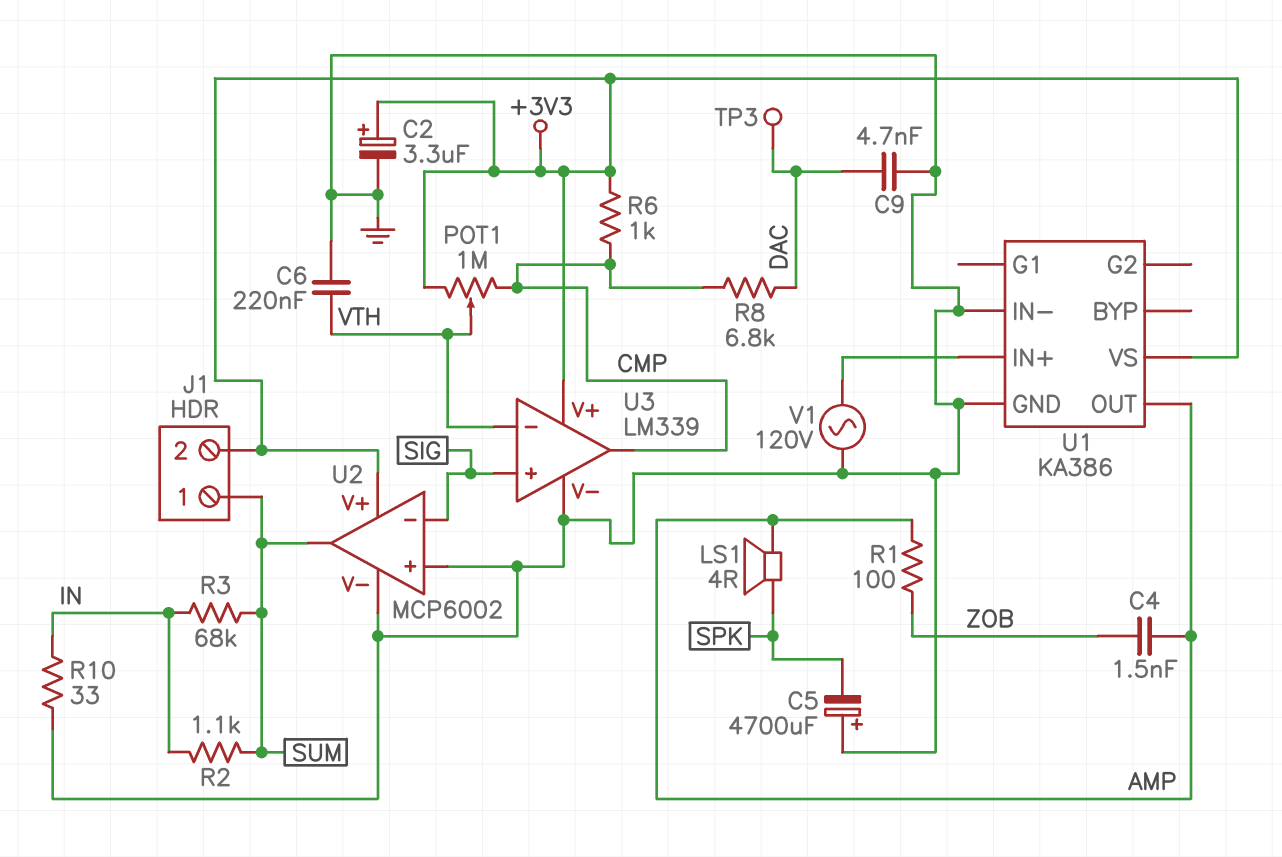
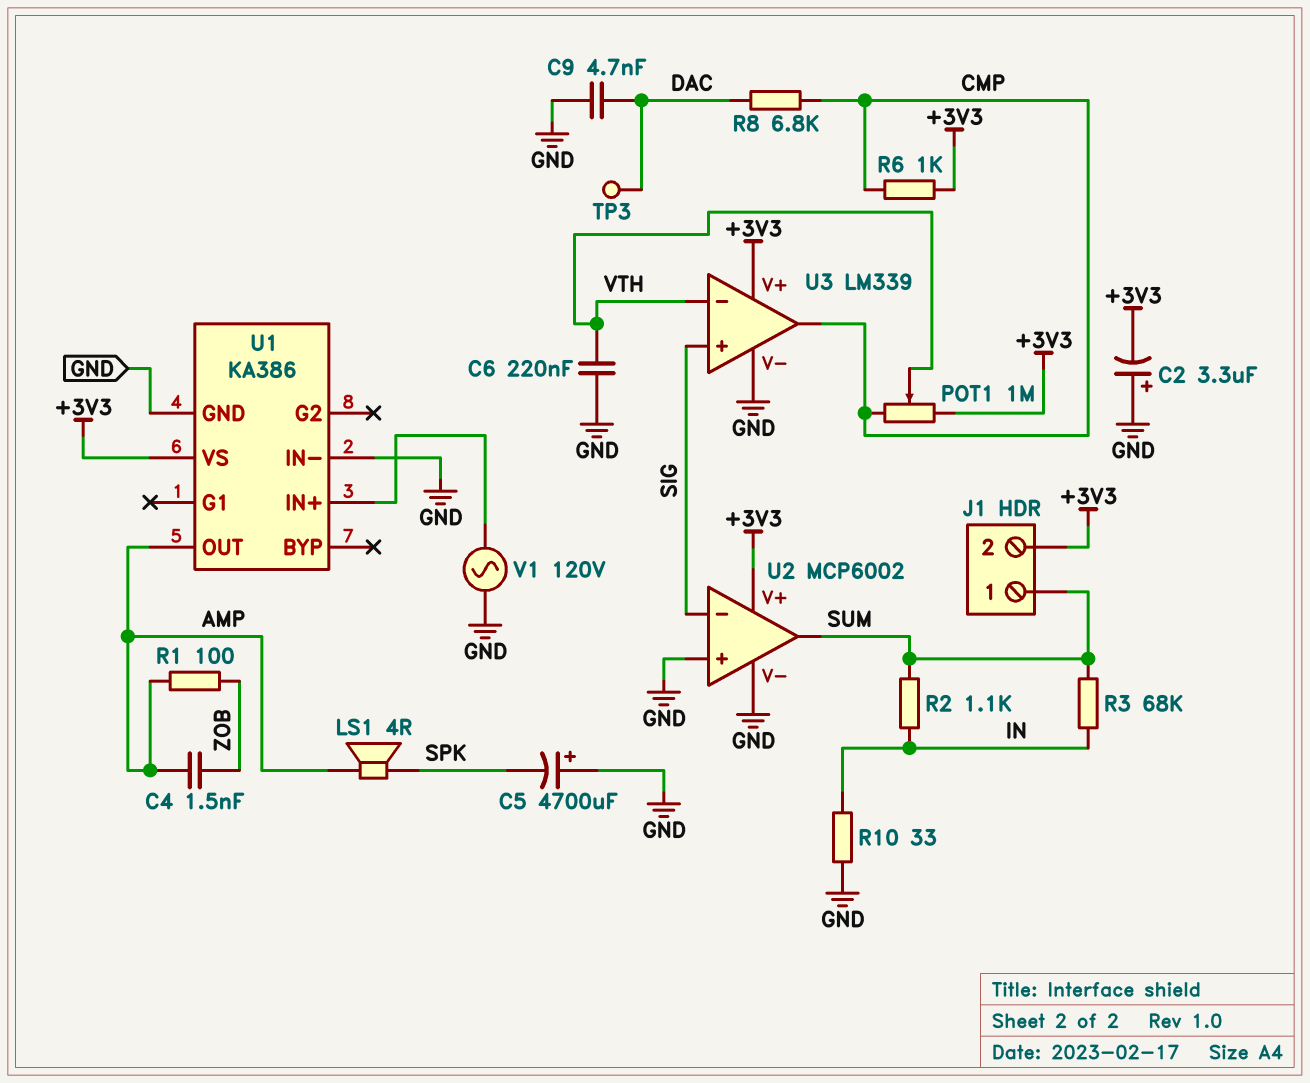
C2: 3.3uF (plus +3V3, minus GND) -> 3.3uF (plus GND, minus +3V3)

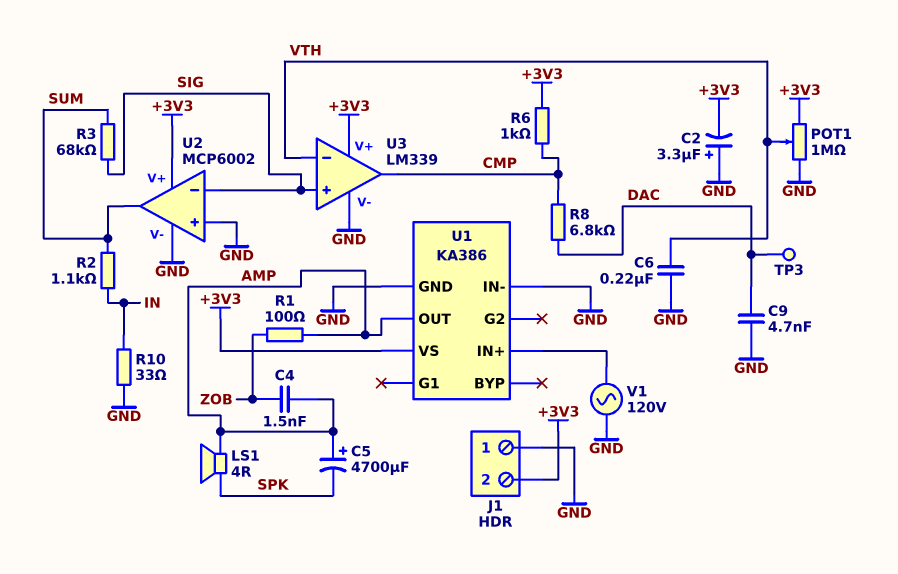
C5: 4700uF (plus GND, minus SPK) -> 4700uF (plus AMP, minus SPK)
J1 pin 1: SUM -> GND
POT1: 1M (+3V3, CMP, wiper VTH) -> 1M (+3V3, GND, wiper VTH)
R3: 68k (IN, SUM) -> 68k (SIG, SUM)

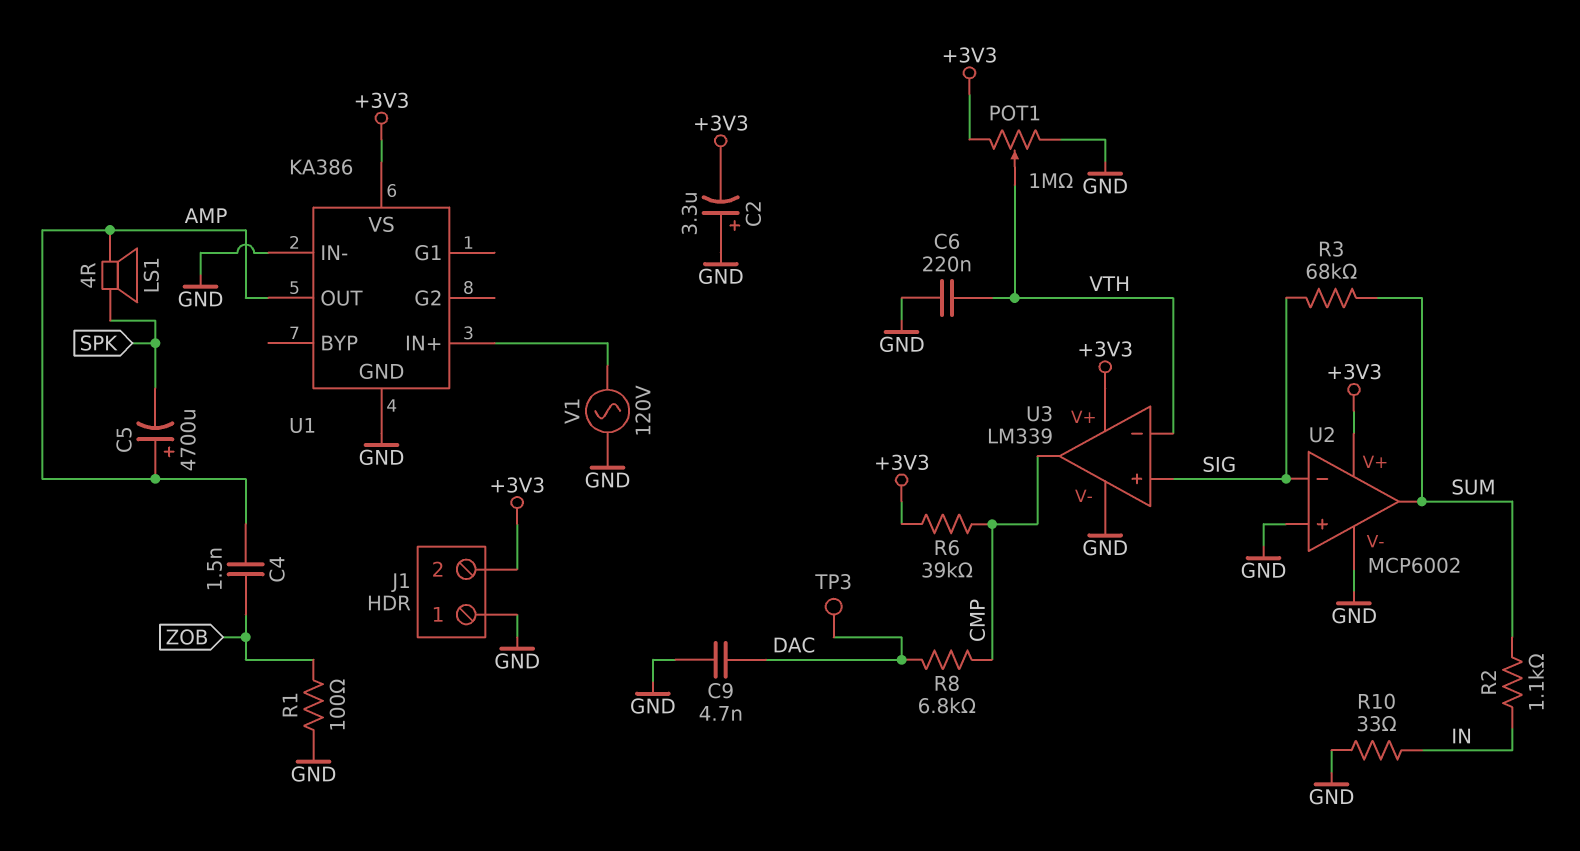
R1: 100 (AMP, ZOB) -> 100 (GND, ZOB)
R6: 1k (+3V3, CMP) -> 39k (+3V3, CMP)

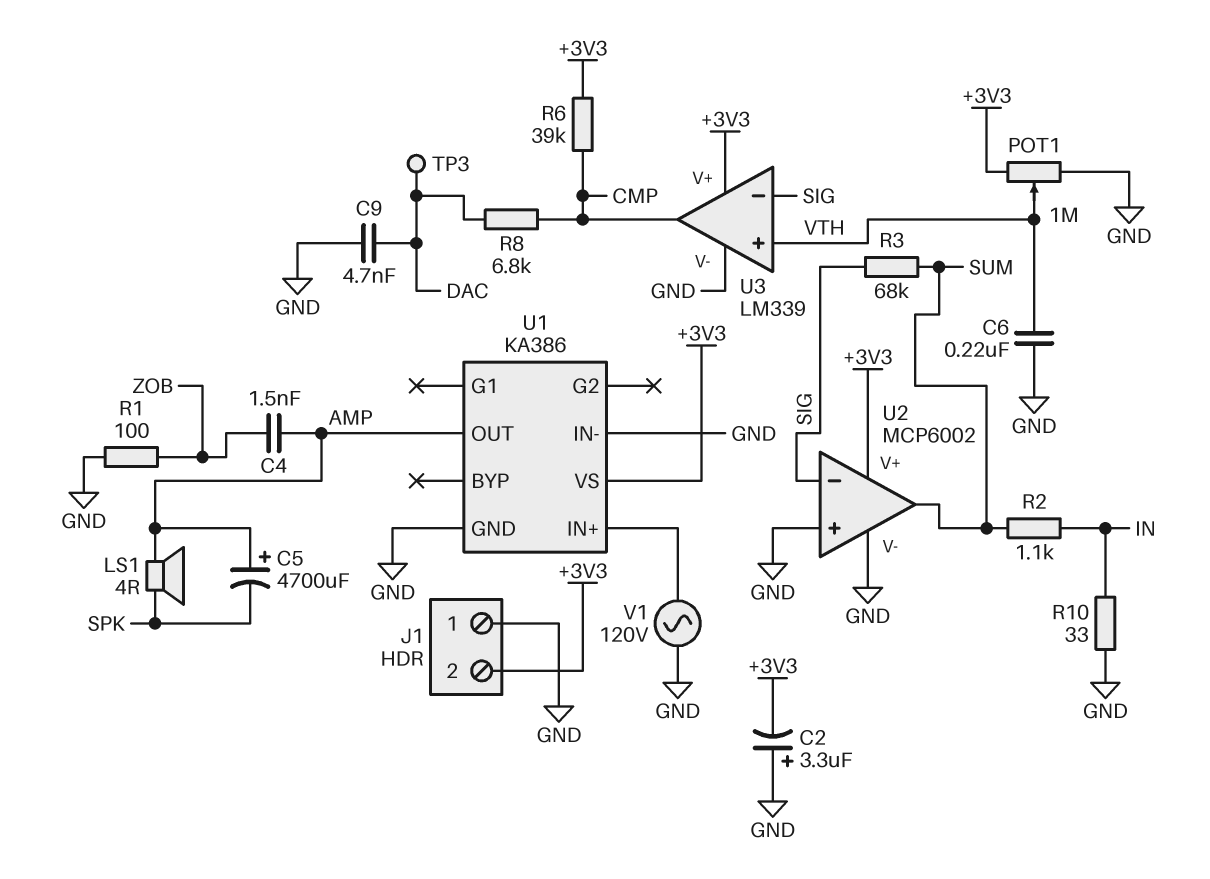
U3 pin in+: SIG -> VTH
U3 pin in-: VTH -> SIG

